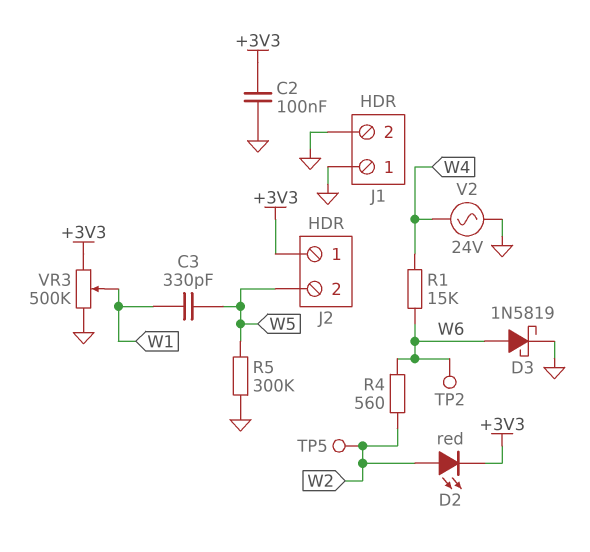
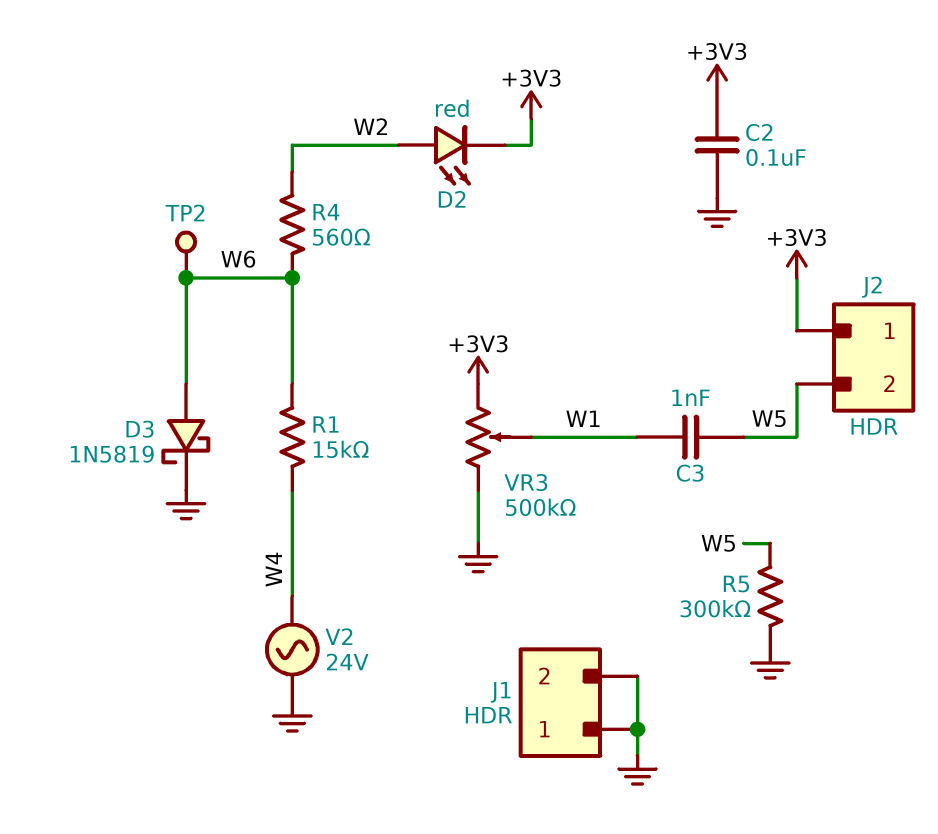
C3: 330pF (W1, W5) -> 1nF (W1, W5)
TP5: test point (W2) -> none

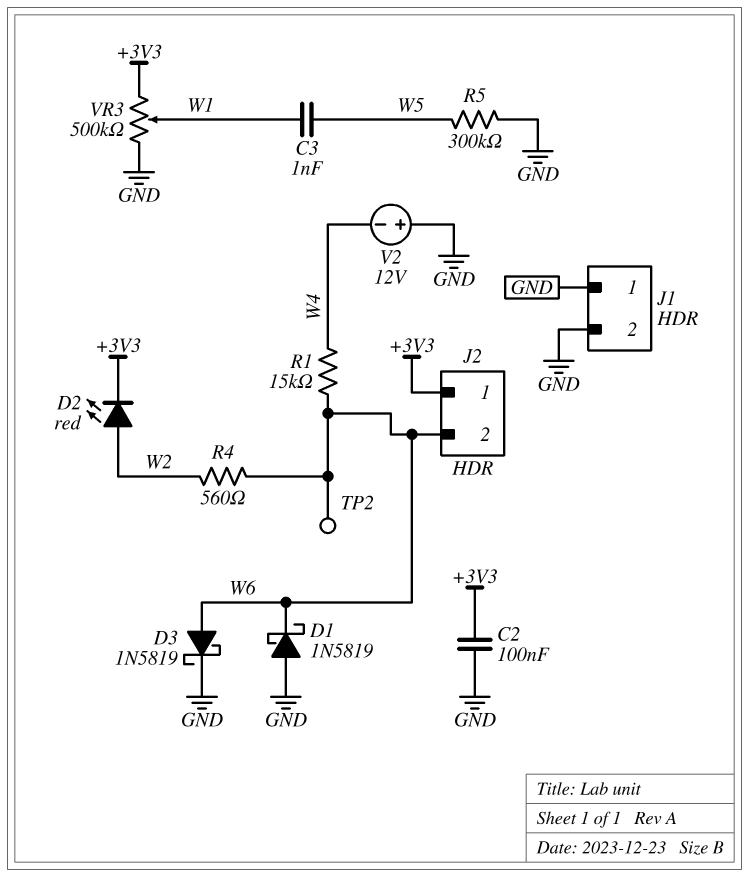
D1: none -> schottky 1N5819 (A GND, K W6)
J2 pin 2: W5 -> W6
V2: AC 24V (GND, W4) -> 12V (plus GND, minus W4)

